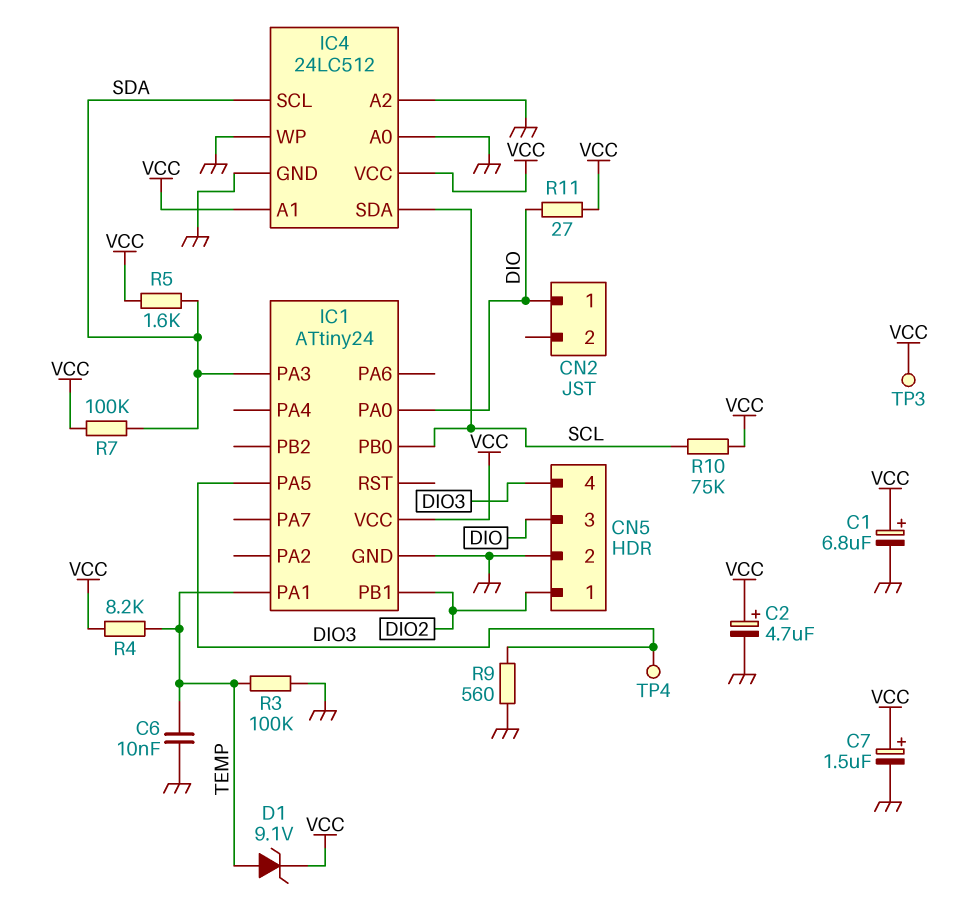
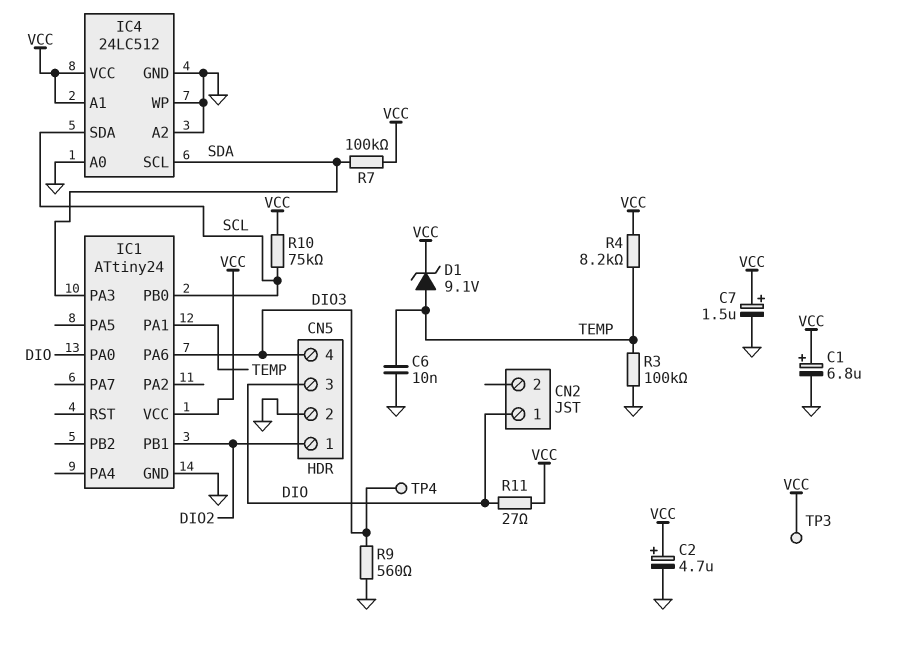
IC1 pin PA5: DIO3 -> none
IC1 pin PA6: none -> DIO3
R5: 1.6k (SDA, VCC) -> none

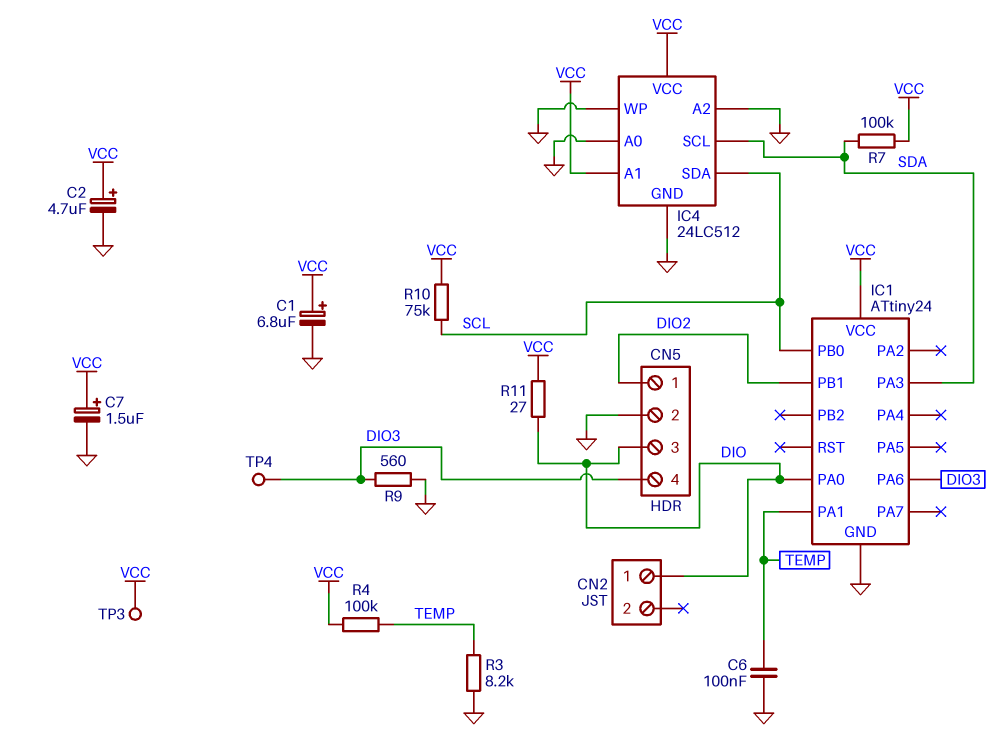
C6: 10nF (GND, TEMP) -> 100nF (GND, TEMP)
D1: zener 9.1V (A TEMP, K VCC) -> none
R3: 100k (GND, TEMP) -> 8.2k (GND, TEMP)
R4: 8.2k (TEMP, VCC) -> 100k (TEMP, VCC)

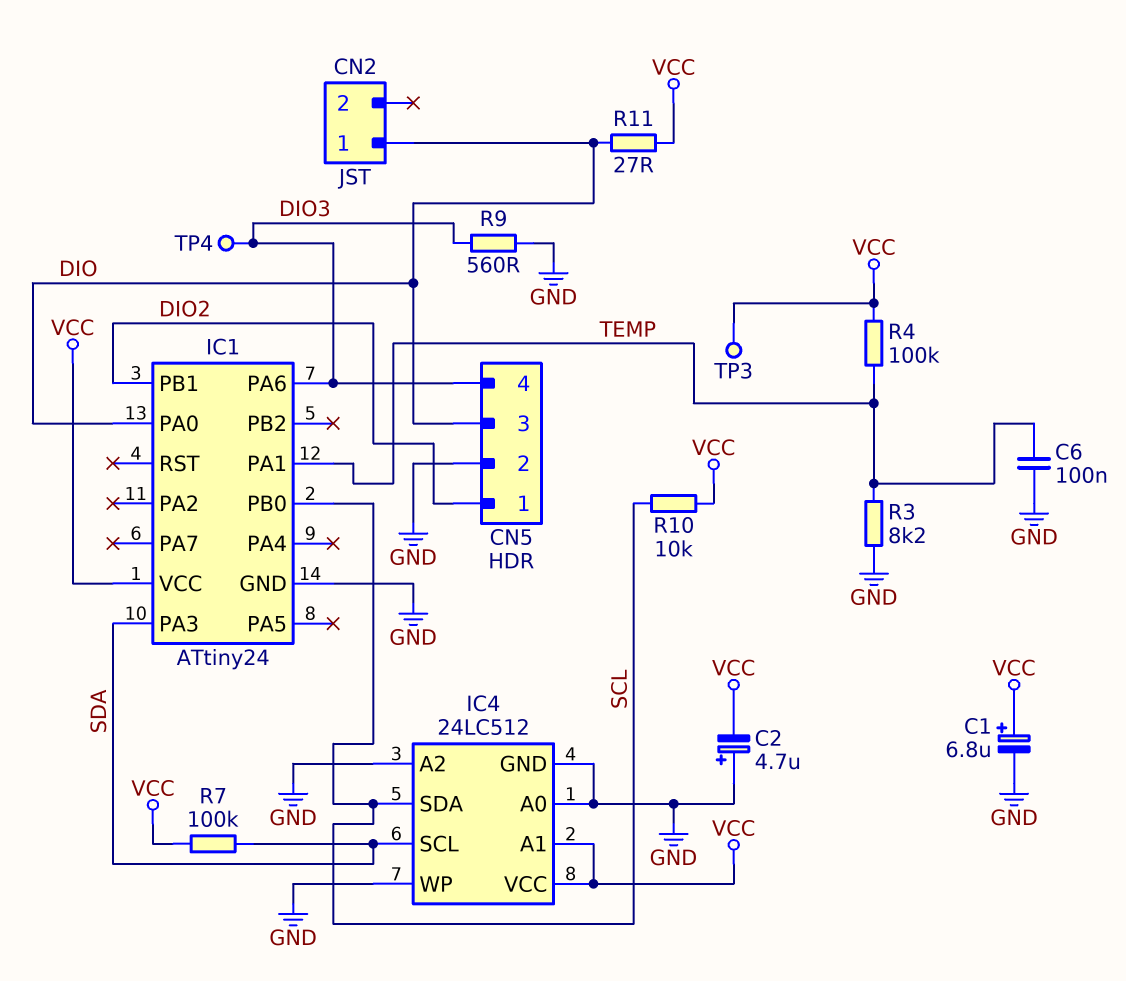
C2: 4.7uF (plus VCC, minus GND) -> 4.7uF (plus GND, minus VCC)
C7: 1.5uF (plus VCC, minus GND) -> none
R10: 75k (SCL, VCC) -> 10k (SCL, VCC)

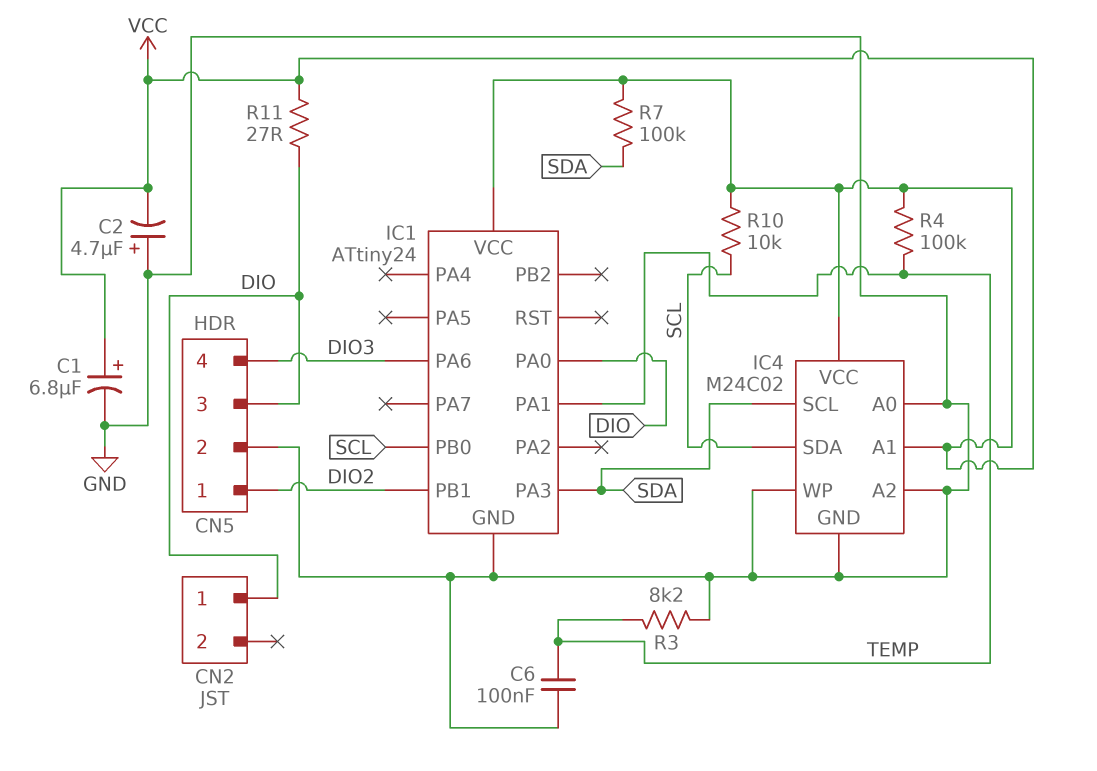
IC4: 24LC512 -> M24C02
R9: 560 (DIO3, GND) -> none
TP3: test point (VCC) -> none
TP4: test point (DIO3) -> none

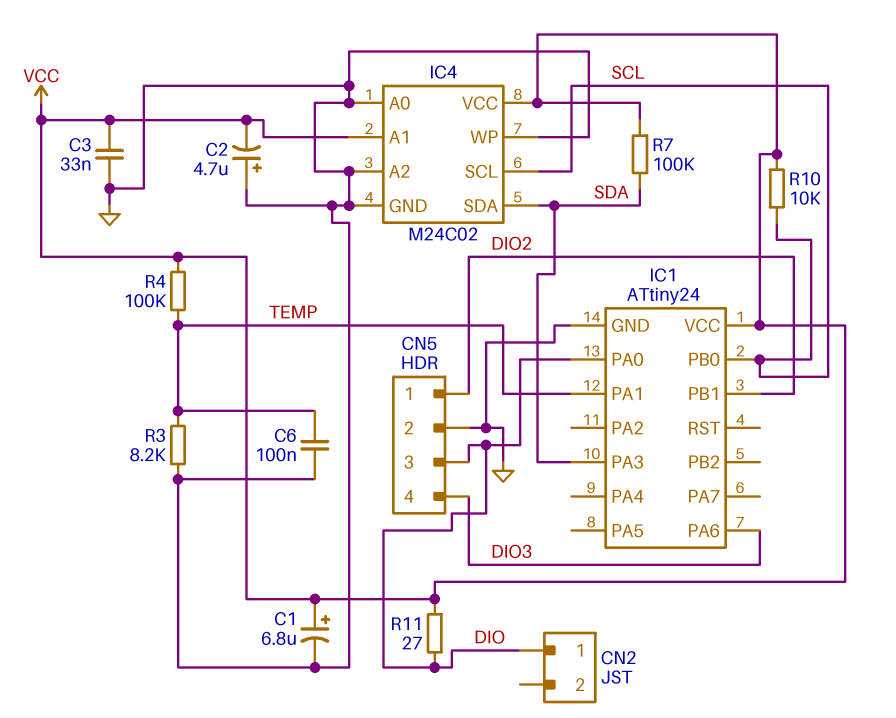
C3: none -> 33nF (GND, VCC)
IC4 pin SCL: SDA -> SCL
IC4 pin SDA: SCL -> SDA

